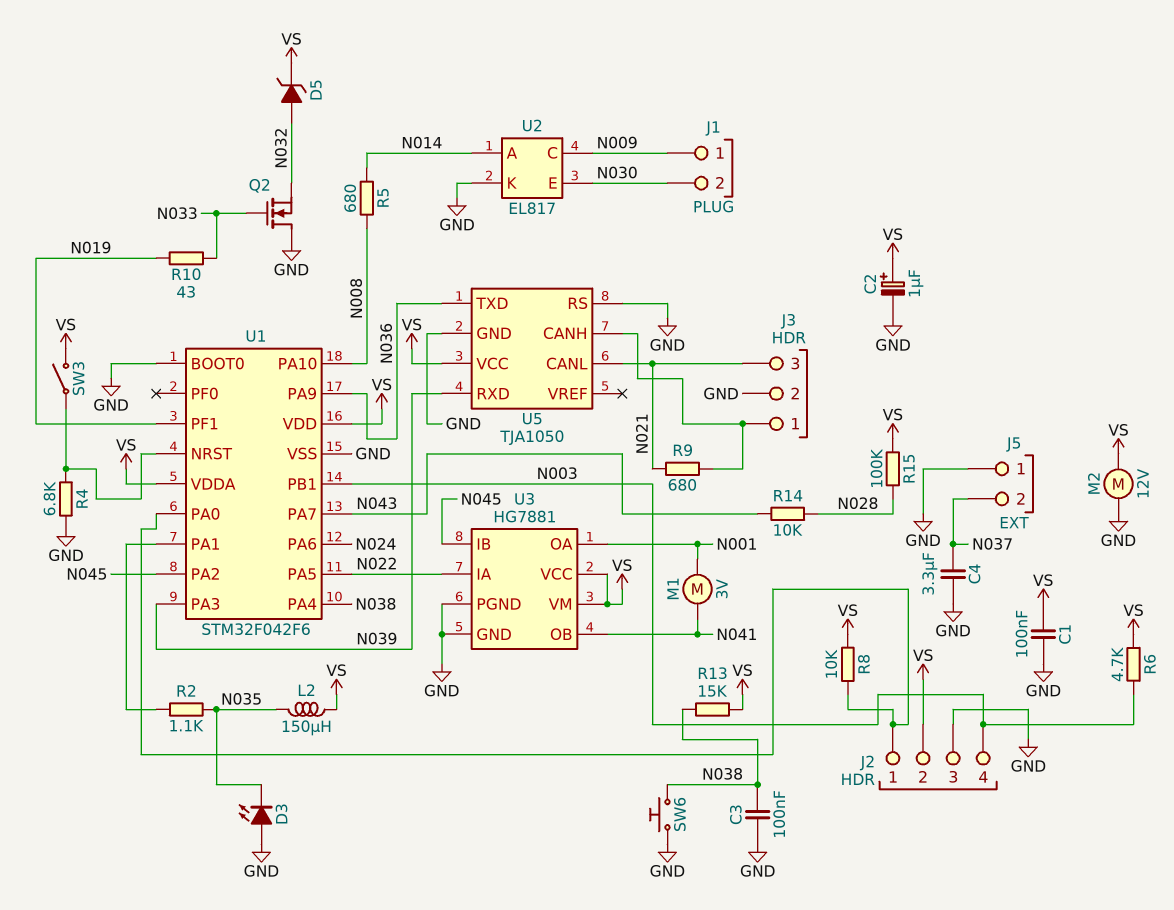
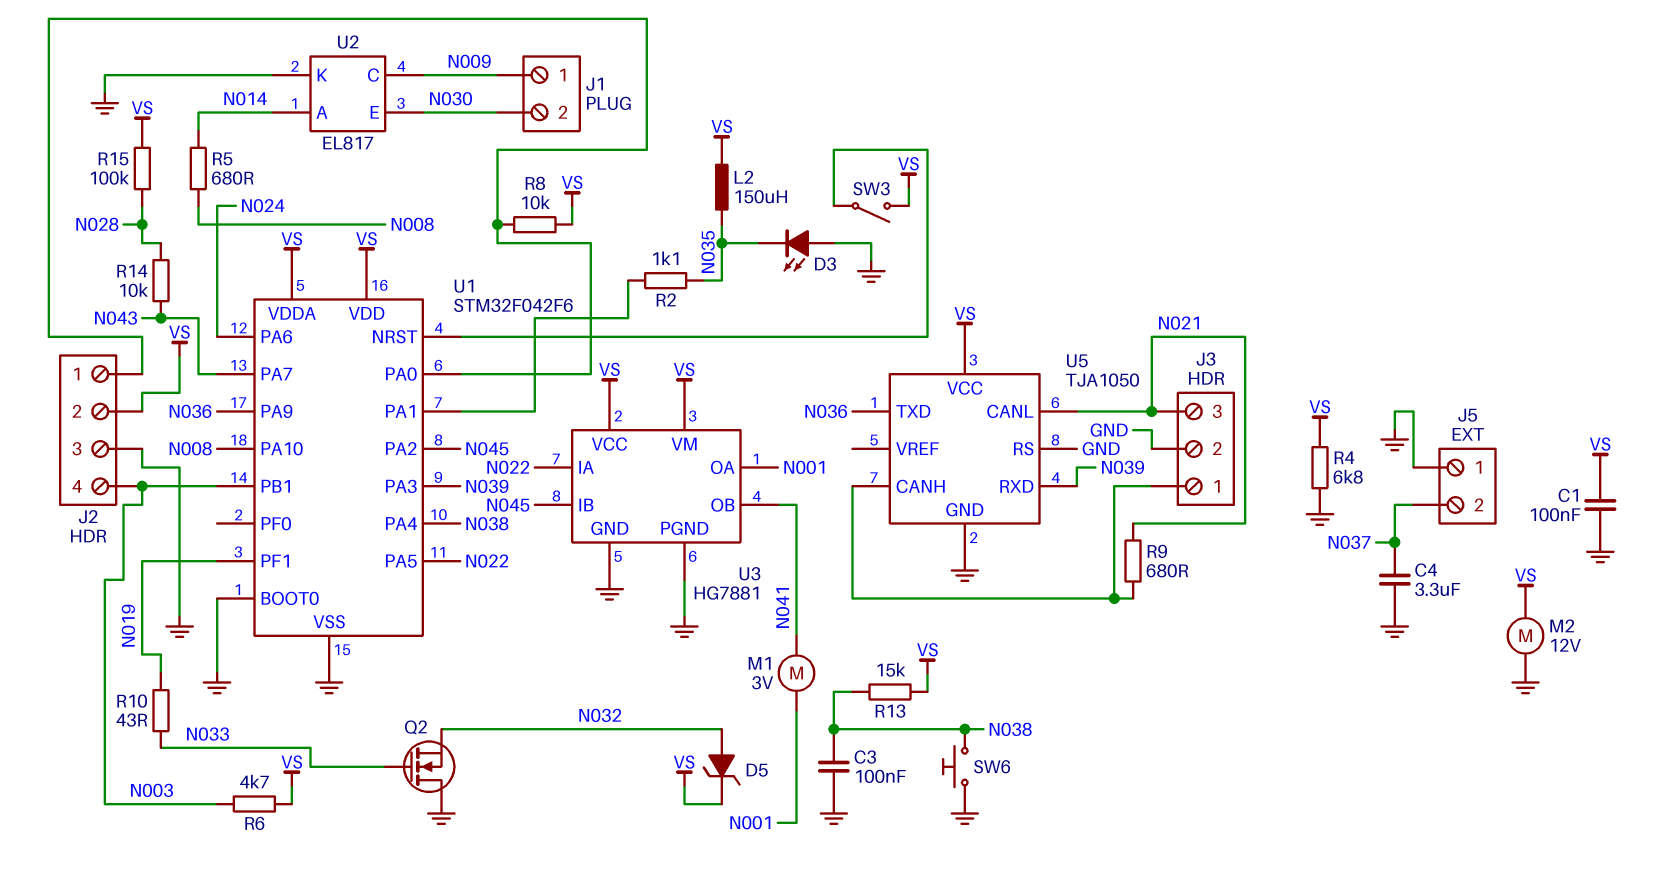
C2: 1uF (plus VS, minus GND) -> none
R4: 6.8k (GND, U1/NRST) -> 6.8k (GND, VS)

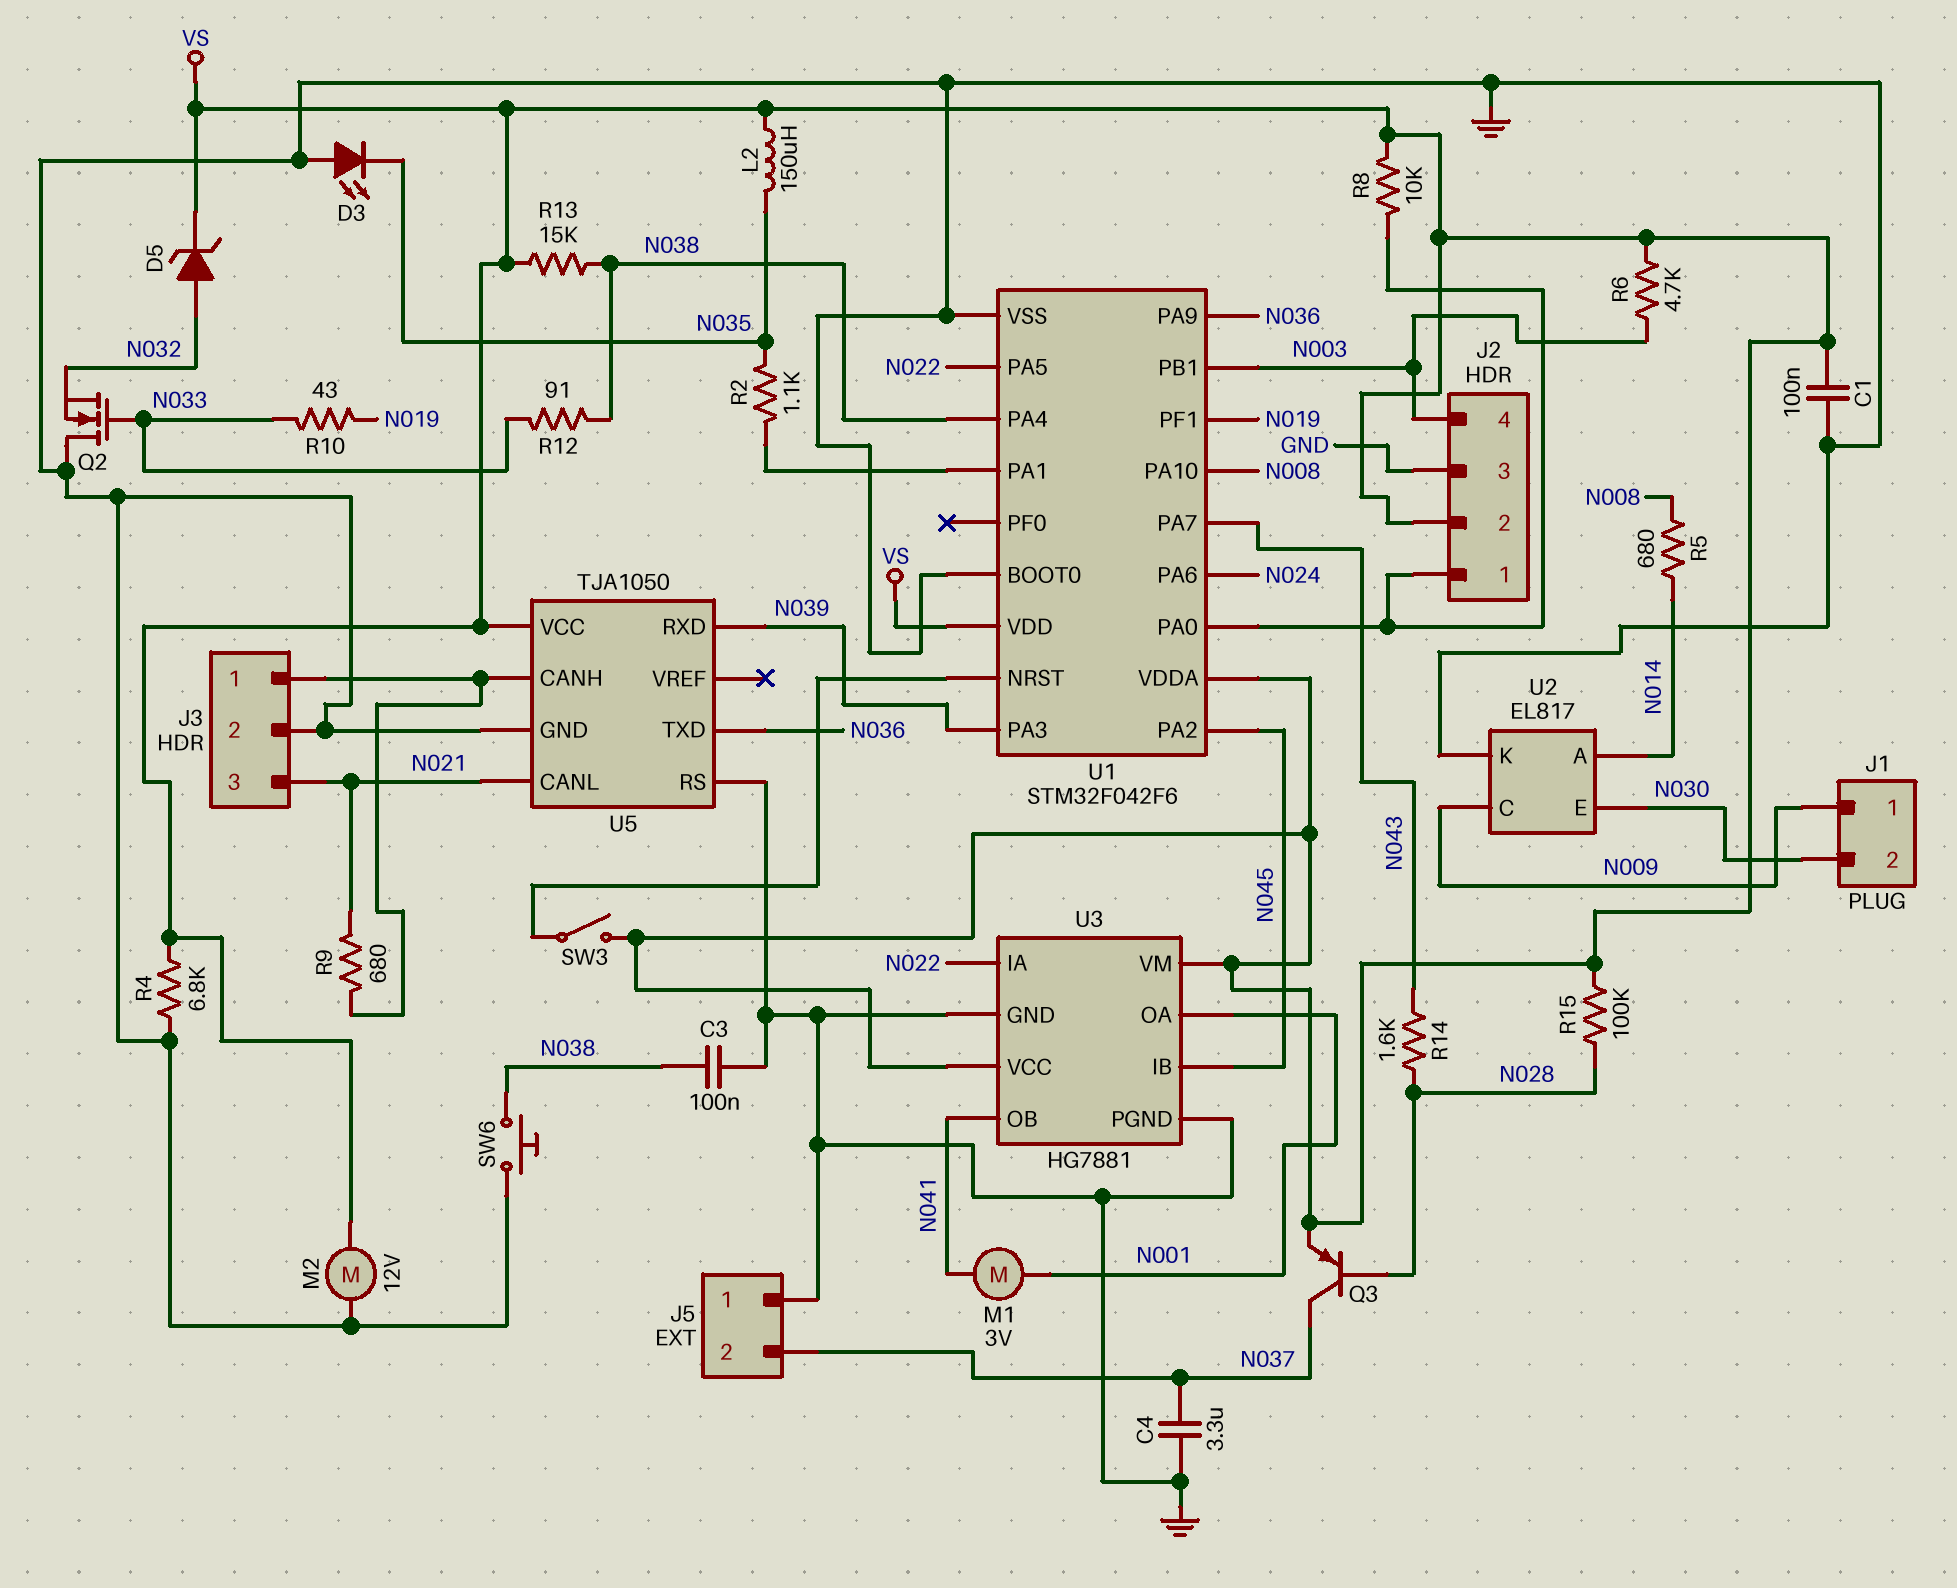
Q3: none -> PNP (B N028, C N037, E VS)
R12: none -> 91 (N033, N038)
R14: 10k (N028, N043) -> 1.6k (N028, N043)

